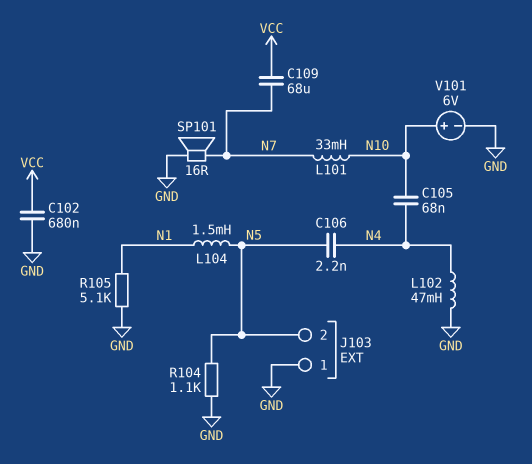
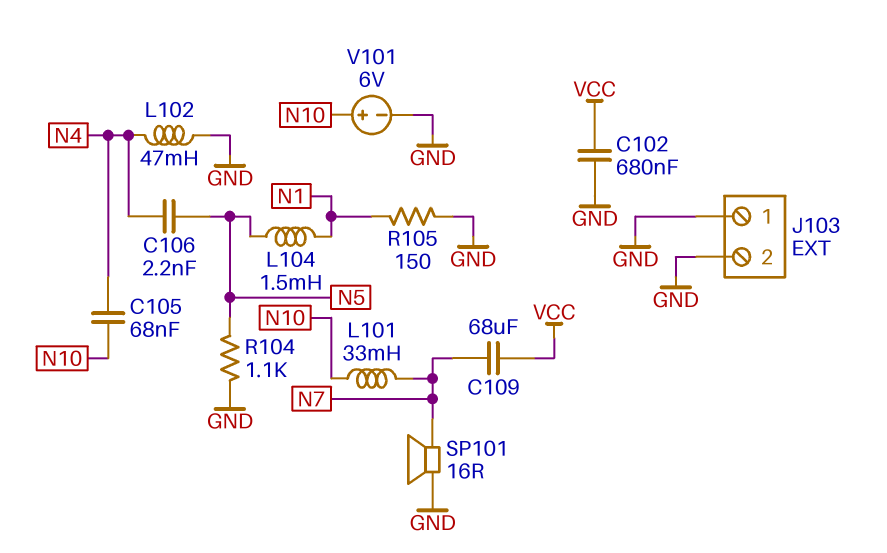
J103 pin 2: N5 -> GND
R105: 5.1k (GND, N1) -> 150 (GND, N1)

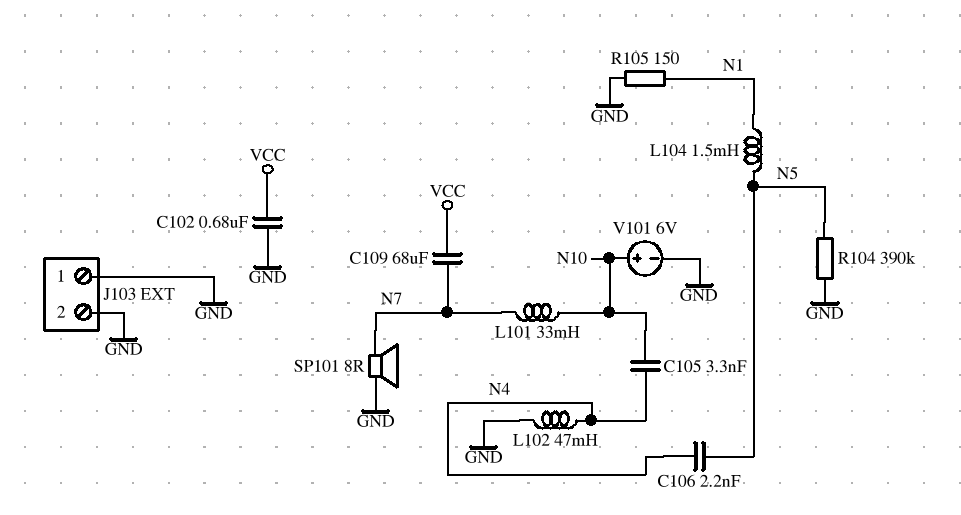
C105: 68nF (N4, N10) -> 3.3nF (N4, N10)
R104: 1.1k (GND, N5) -> 390k (GND, N5)
SP101: speaker 16R (GND, N7) -> speaker 8R (GND, N7)

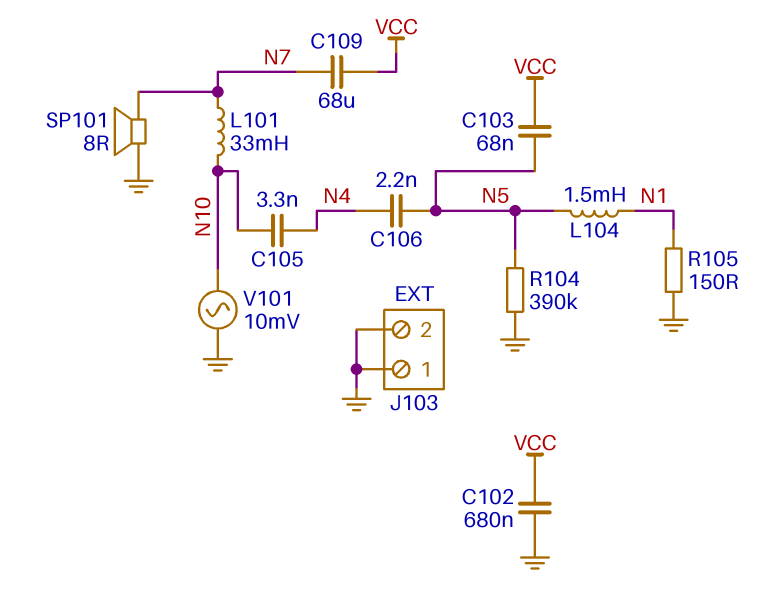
C103: none -> 68nF (N5, VCC)
L102: 47mH (GND, N4) -> none
V101: 6V (plus N10, minus GND) -> AC 10mV (GND, N10)

